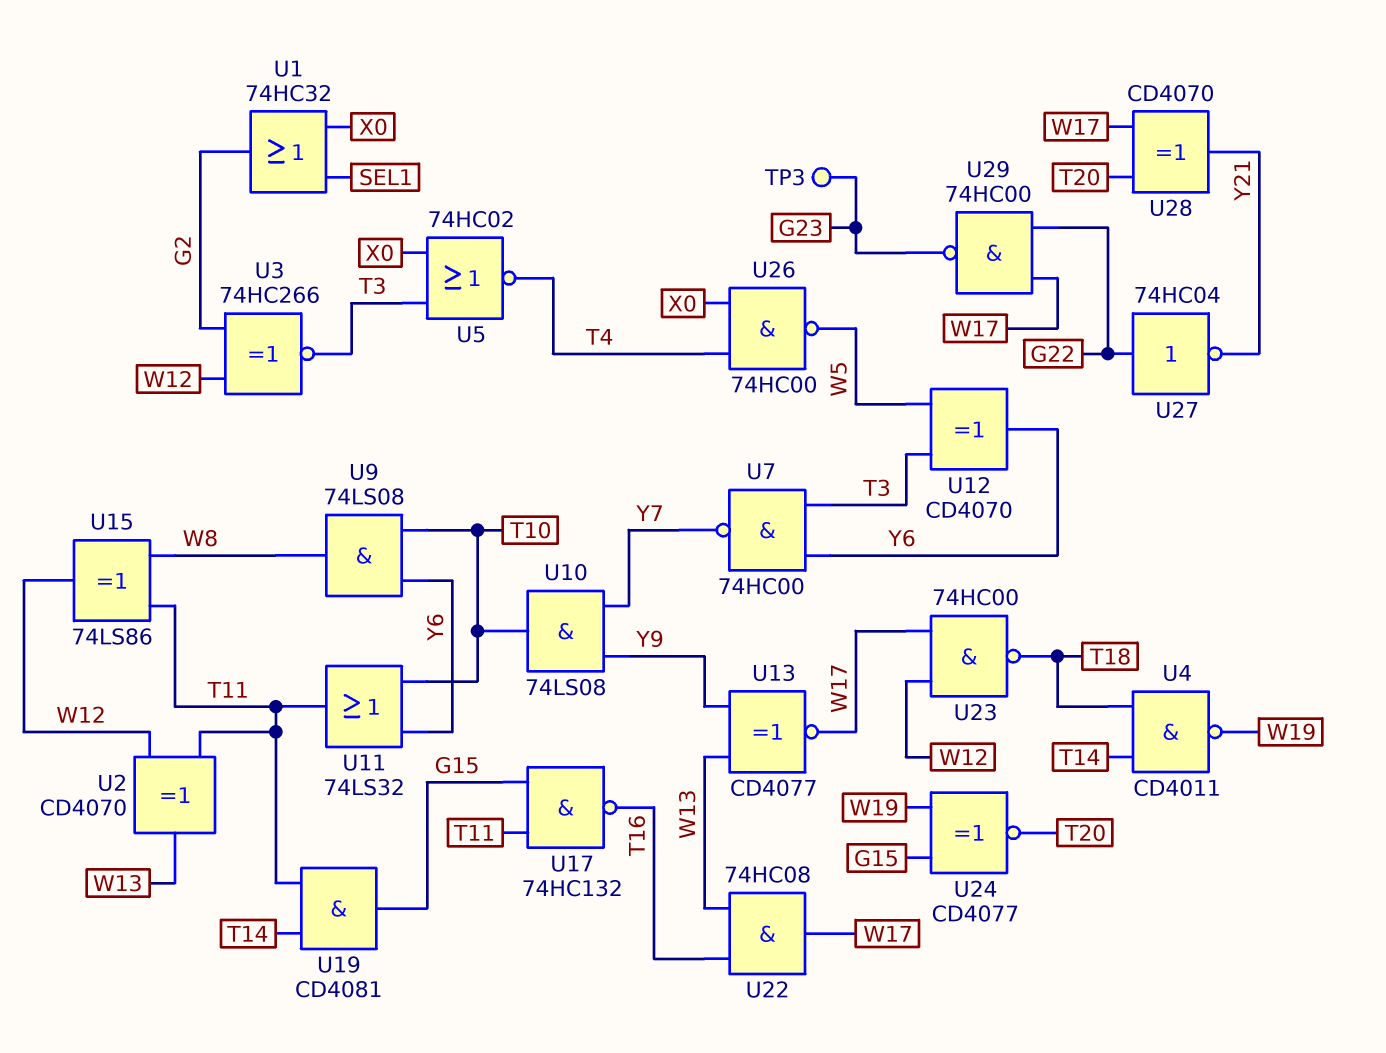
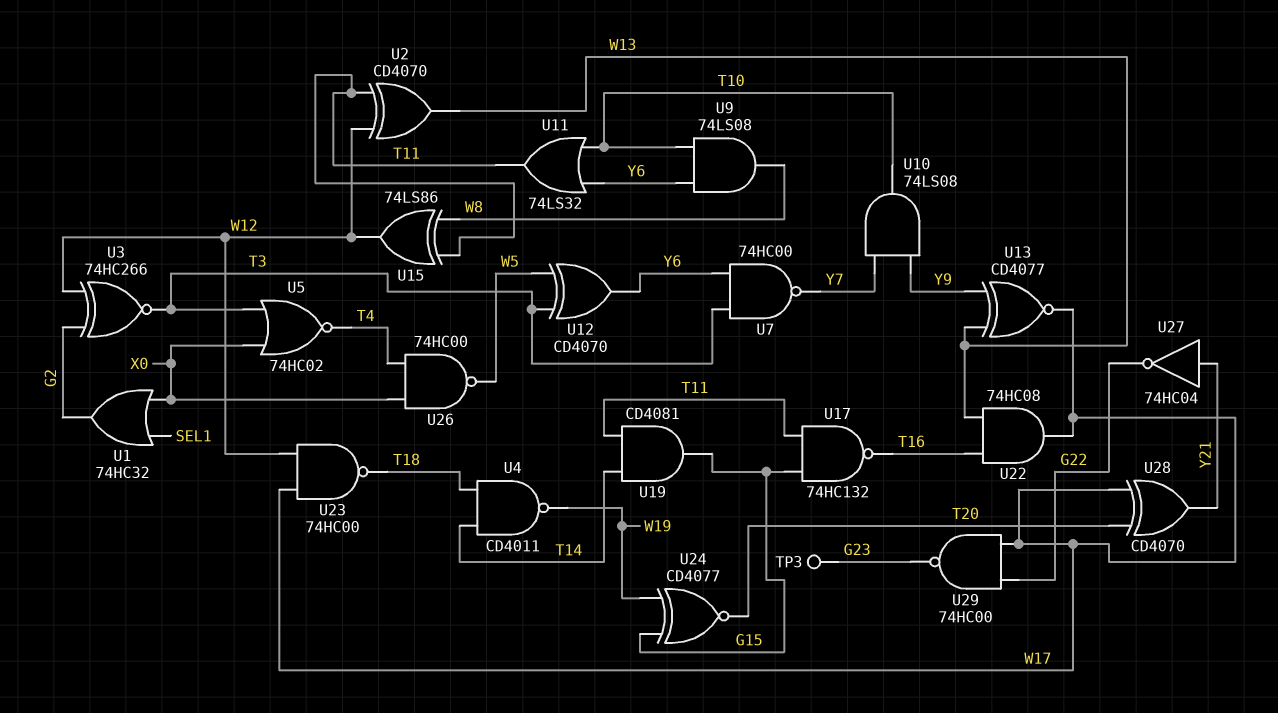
U27: NOT 74HC04 (in G22, out Y21) -> NOT 74HC04 (in Y21, out G22)

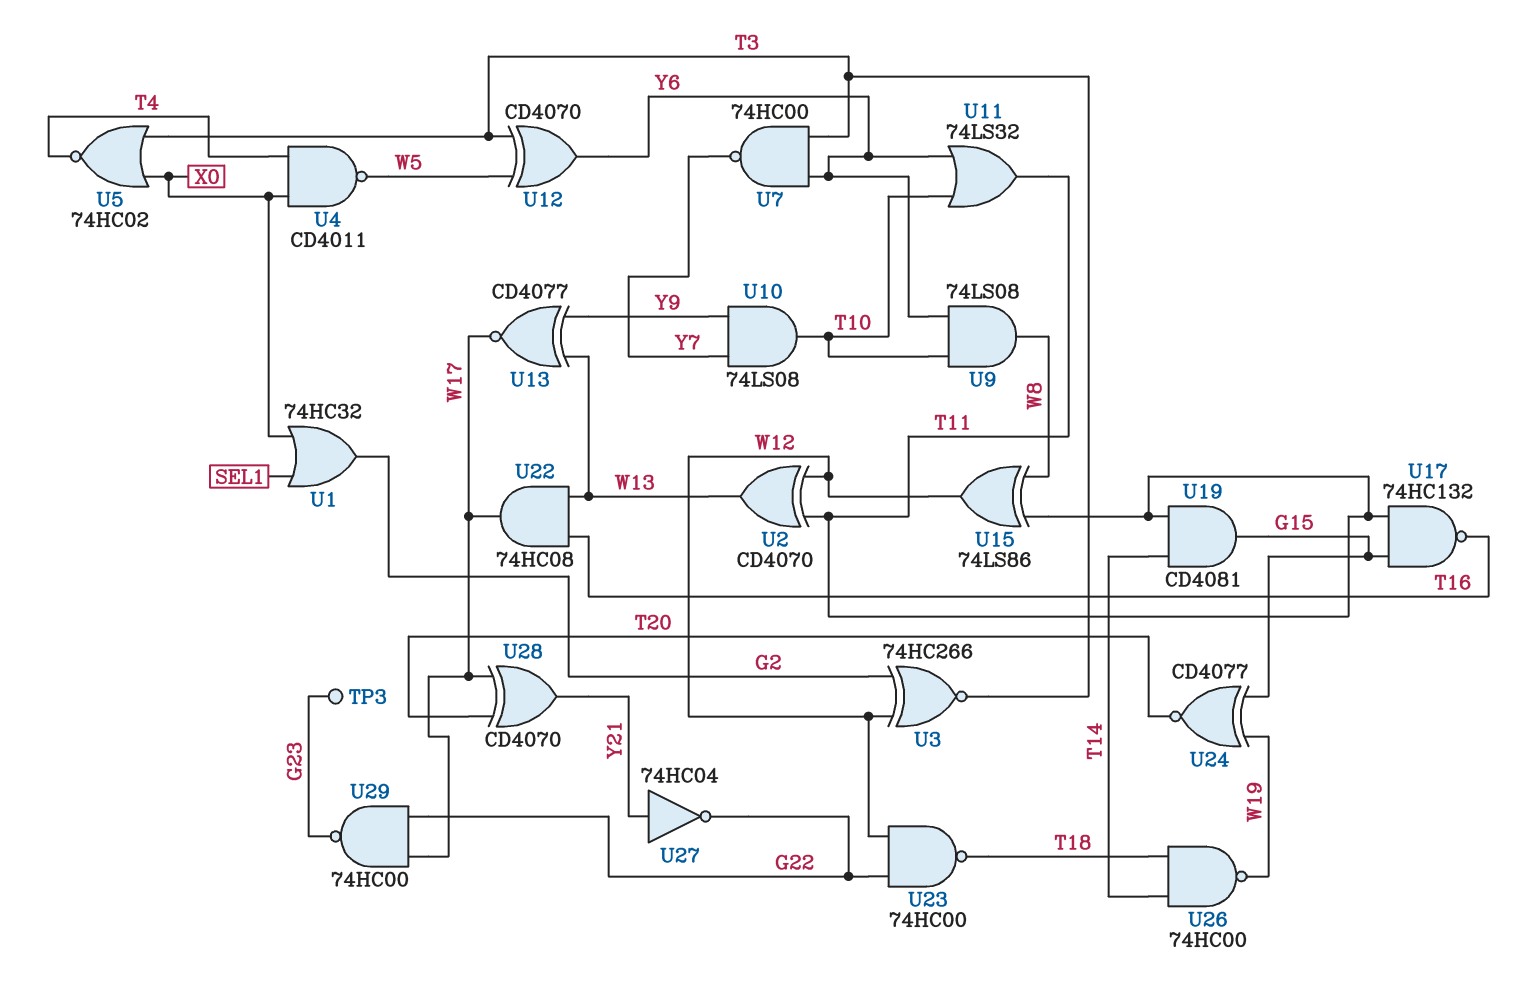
U4: NAND CD4011 (in T14, in T18, out W19) -> NAND CD4011 (in T4, in X0, out W5)
U23: NAND 74HC00 (in W12, in W17, out T18) -> NAND 74HC00 (in G22, in W12, out T18)
U26: NAND 74HC00 (in T4, in X0, out W5) -> NAND 74HC00 (in T14, in T18, out W19)

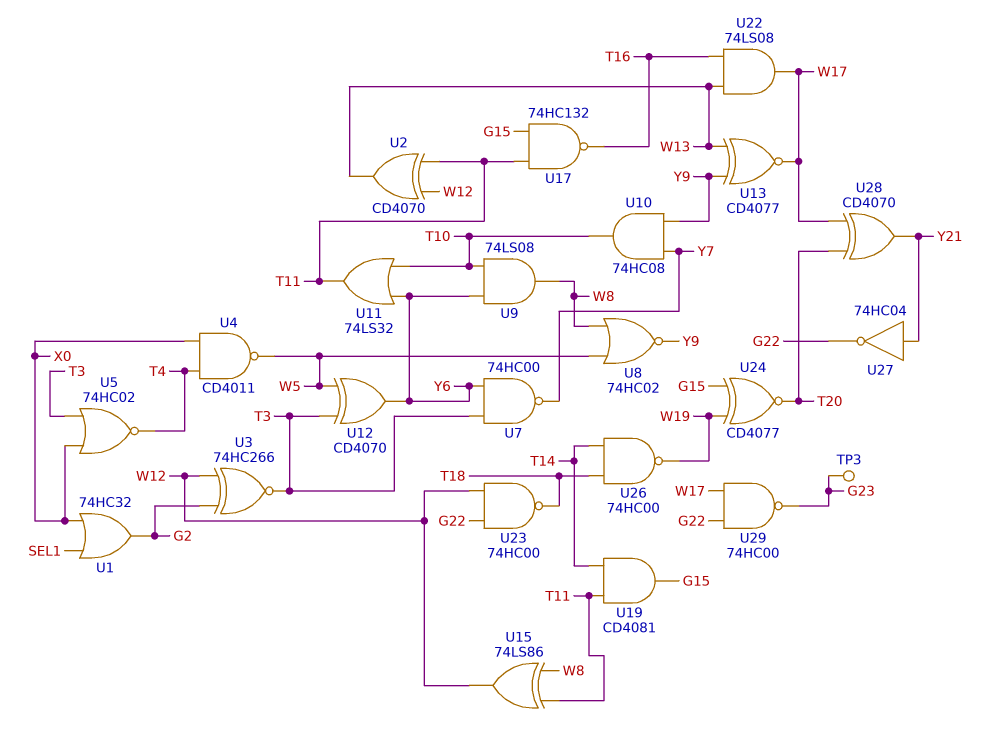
U8: none -> NOR 74HC02 (in W5, in W8, out Y9)
U10: AND 74LS08 (in Y7, in Y9, out T10) -> AND 74HC08 (in Y7, in Y9, out T10)
U22: AND 74HC08 (in T16, in W13, out W17) -> AND 74LS08 (in T16, in W13, out W17)

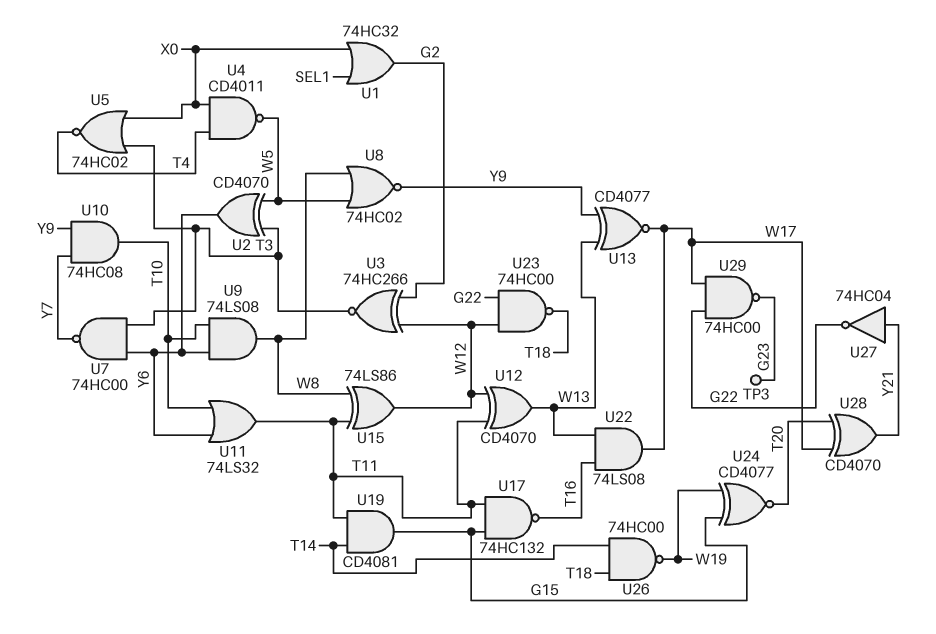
U2: XOR CD4070 (in T11, in W12, out W13) -> XOR CD4070 (in T3, in W5, out Y6)
U12: XOR CD4070 (in T3, in W5, out Y6) -> XOR CD4070 (in T11, in W12, out W13)

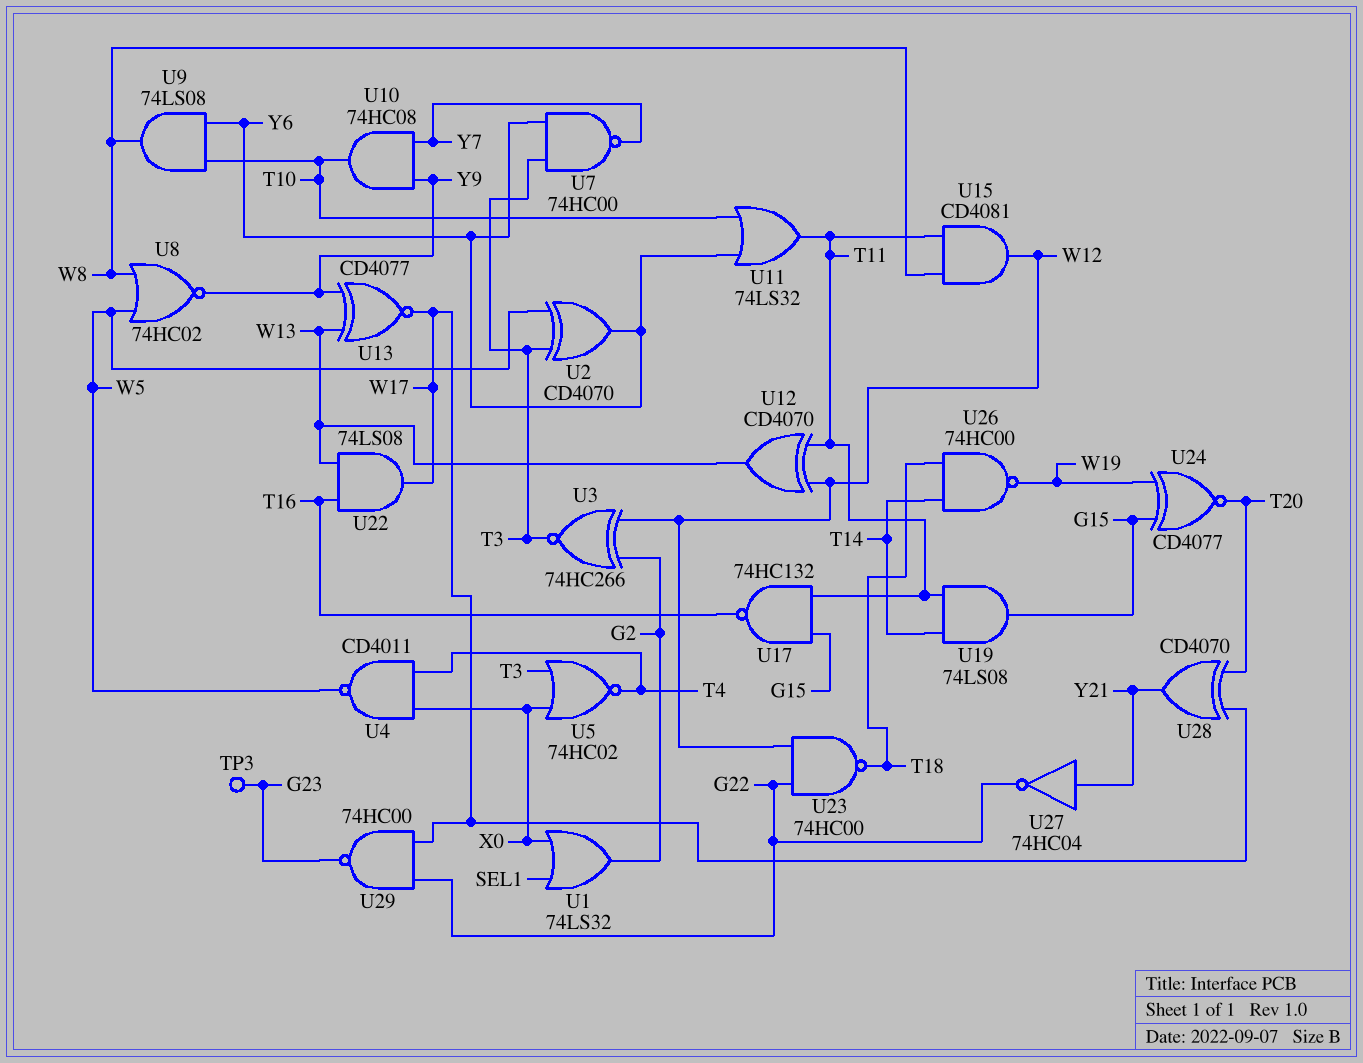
U1: OR 74HC32 (in SEL1, in X0, out G2) -> OR 74LS32 (in SEL1, in X0, out G2)
U15: XOR 74LS86 (in T11, in W8, out W12) -> AND CD4081 (in T11, in W8, out W12)
U19: AND CD4081 (in T11, in T14, out G15) -> AND 74LS08 (in T11, in T14, out G15)

